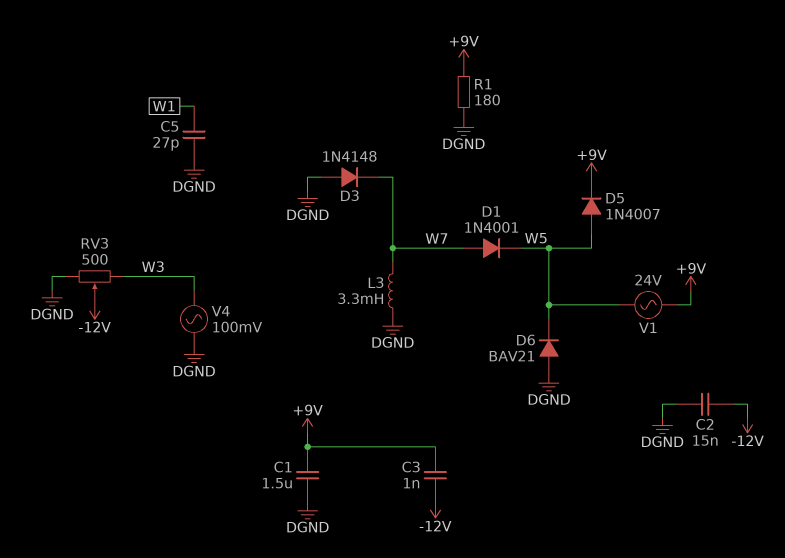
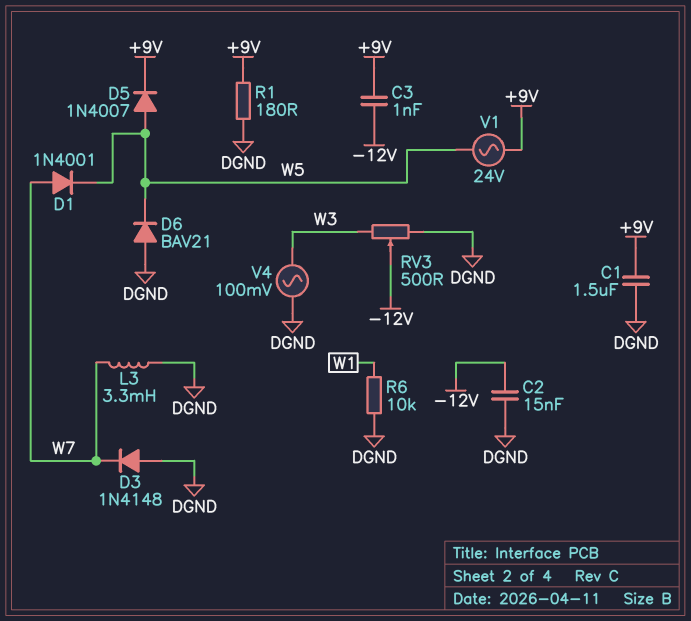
C5: 27pF (DGND, W1) -> none
R6: none -> 10k (DGND, W1)

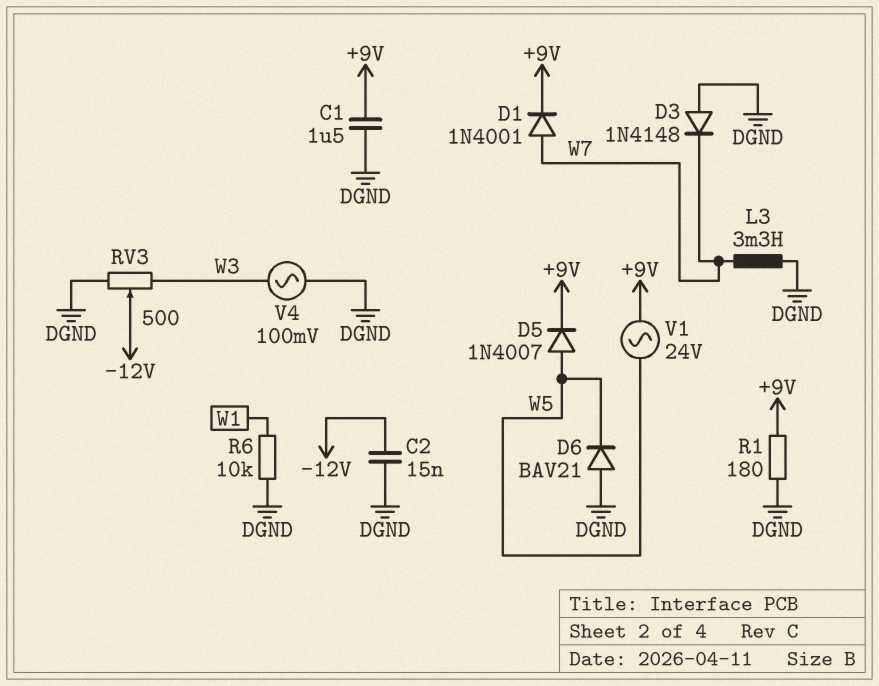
C3: 1nF (+9V, -12V) -> none
D1: diode 1N4001 (A W7, K W5) -> diode 1N4001 (A W7, K +9V)

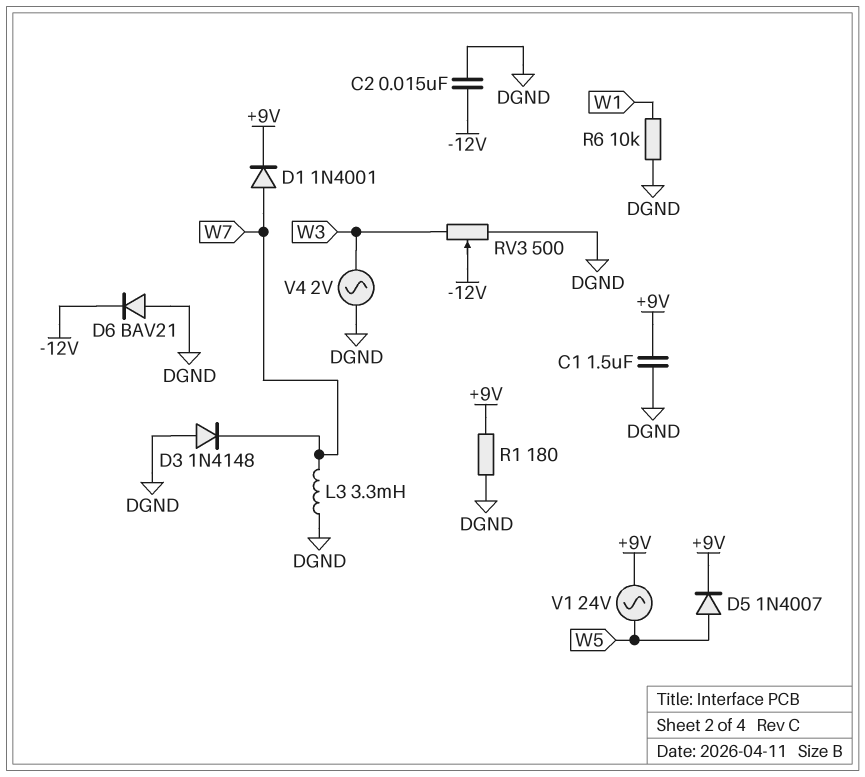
D6: diode BAV21 (A DGND, K W5) -> diode BAV21 (A DGND, K -12V)
V4: AC 100mV (DGND, W3) -> AC 2V (DGND, W3)

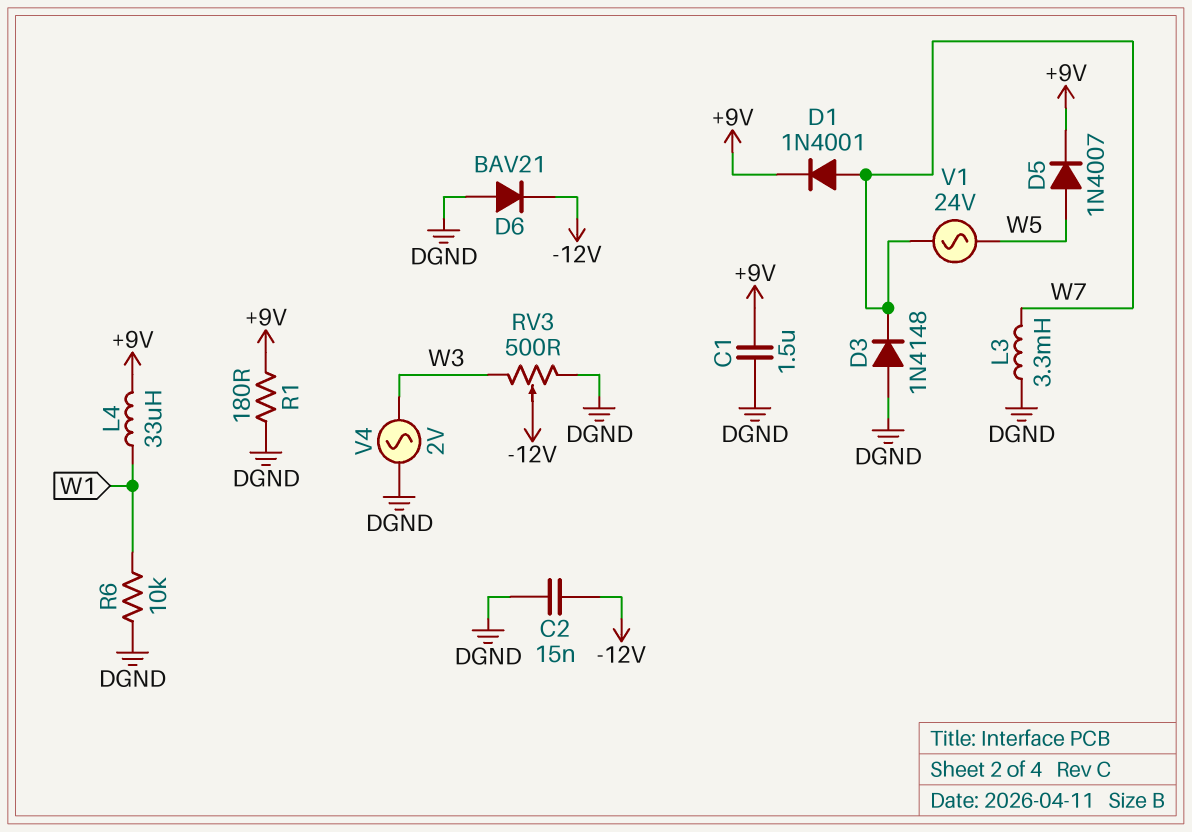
L4: none -> 33uH (+9V, W1)
V1: AC 24V (+9V, W5) -> AC 24V (W5, W7)

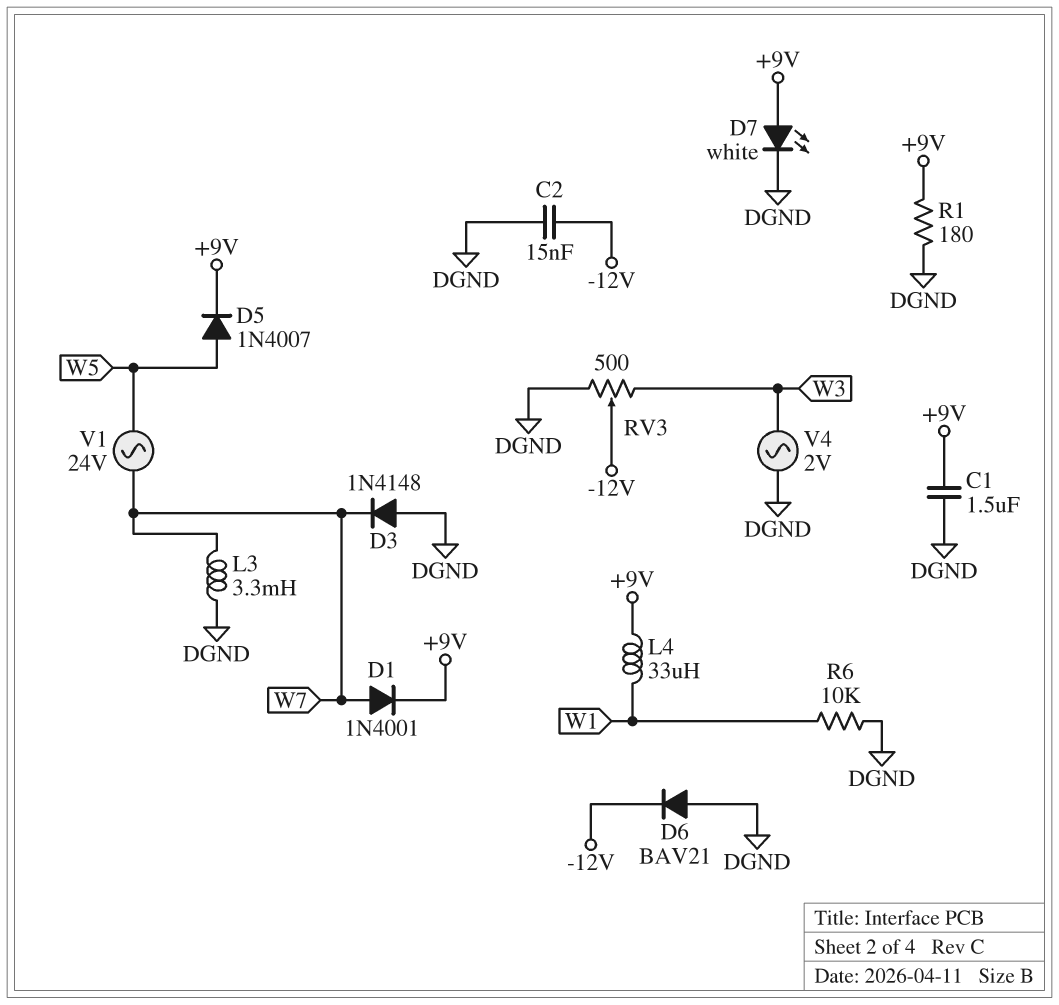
D7: none -> LED white (A +9V, K DGND)

